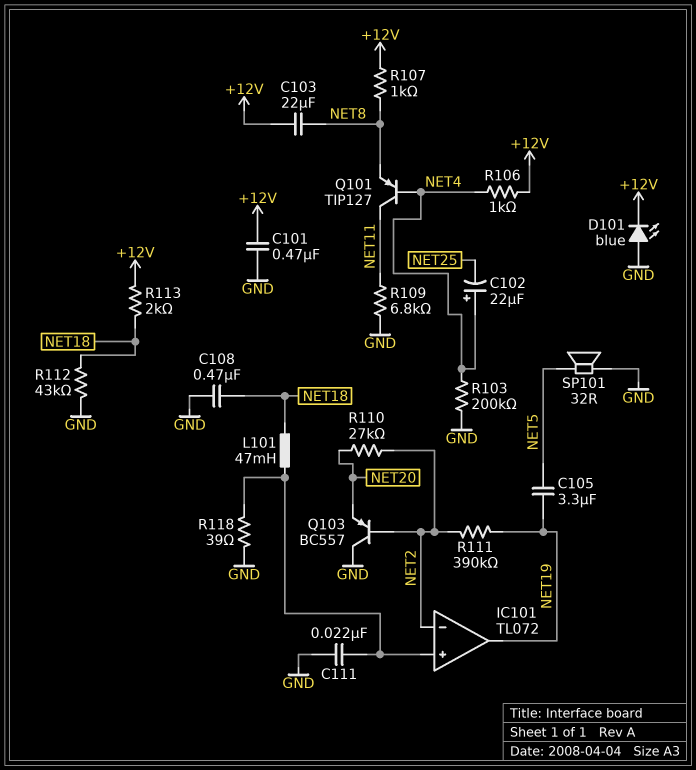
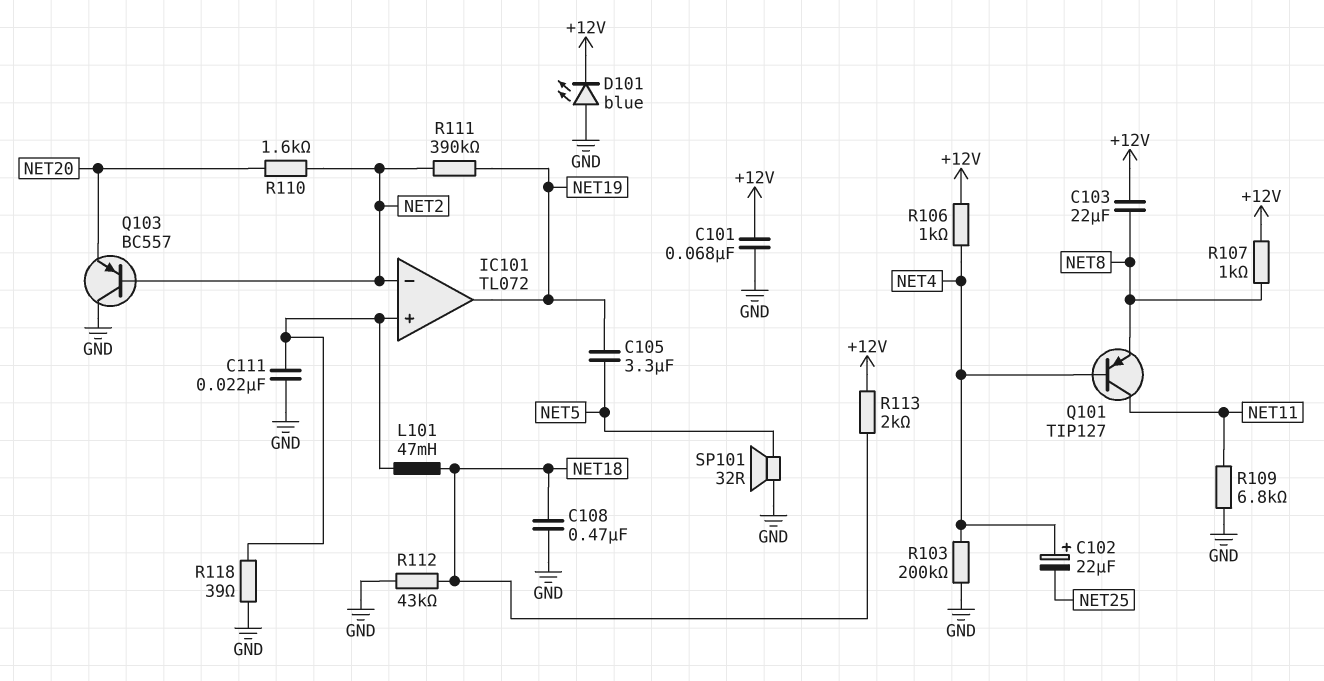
C101: 470nF (+12V, GND) -> 68nF (+12V, GND)
R110: 27k (NET2, NET20) -> 1.6k (NET2, NET20)

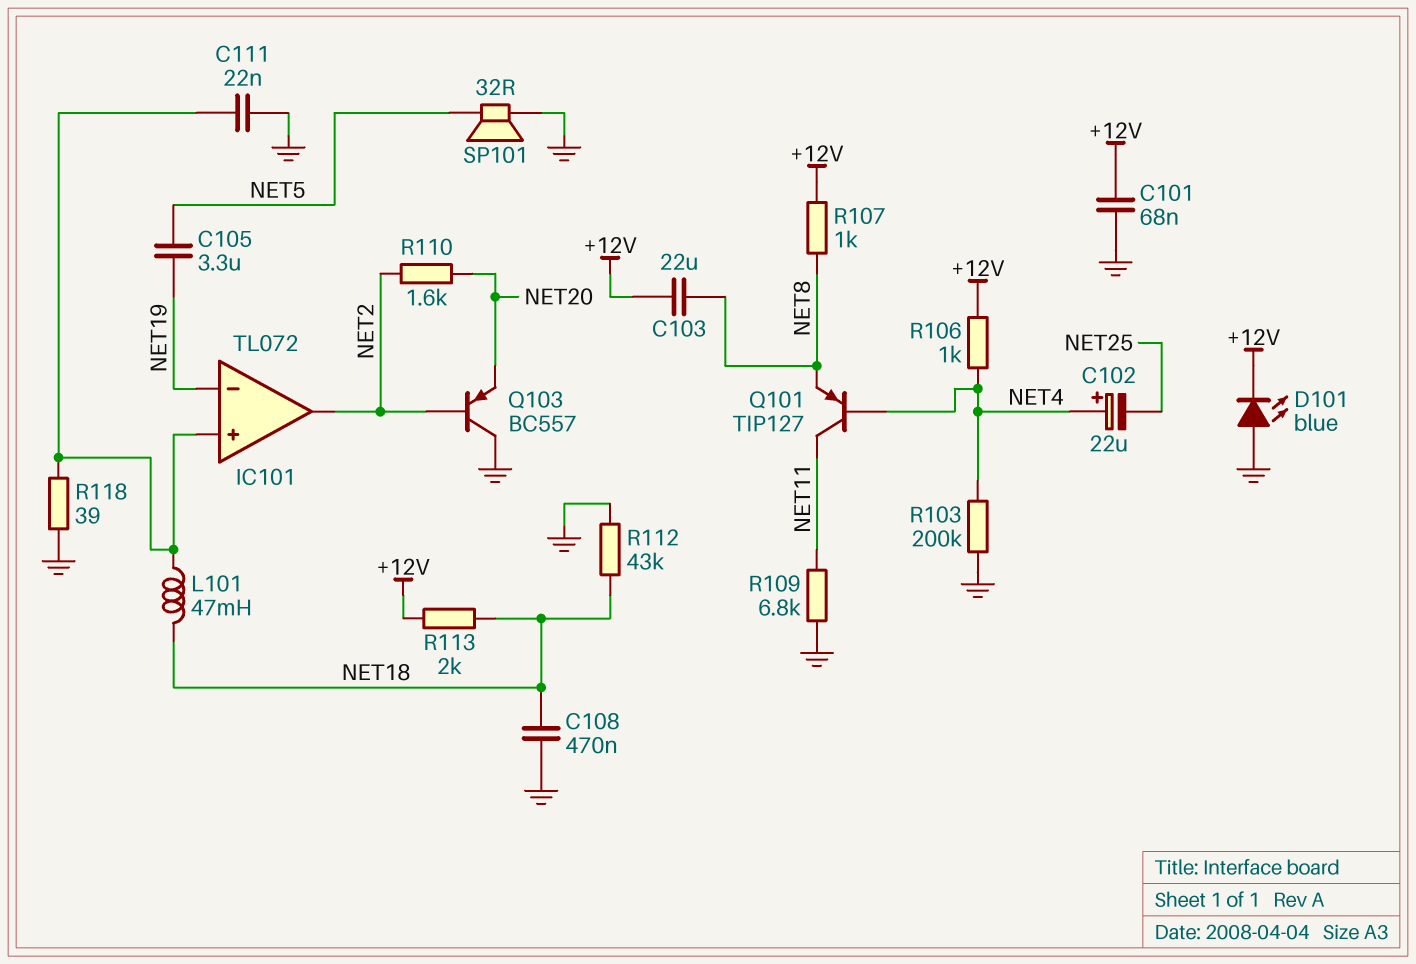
IC101 pin in-: NET2 -> NET19
IC101 pin out: NET19 -> NET2
R111: 390k (NET2, NET19) -> none

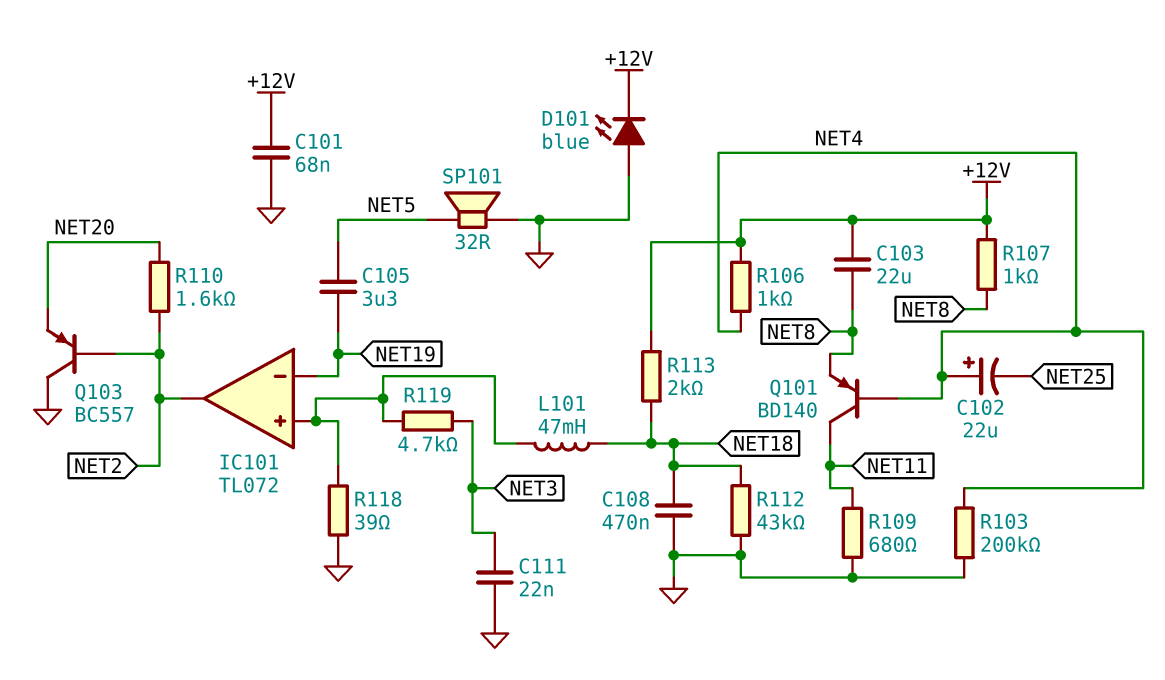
C111: 22nF (GND, IC101/in+) -> 22nF (GND, NET3)
Q101: PNP TIP127 (B NET4, C NET11, E NET8) -> PNP BD140 (B NET4, C NET11, E NET8)
R109: 6.8k (GND, NET11) -> 680 (GND, NET11)
R119: none -> 4.7k (IC101/in+, NET3)

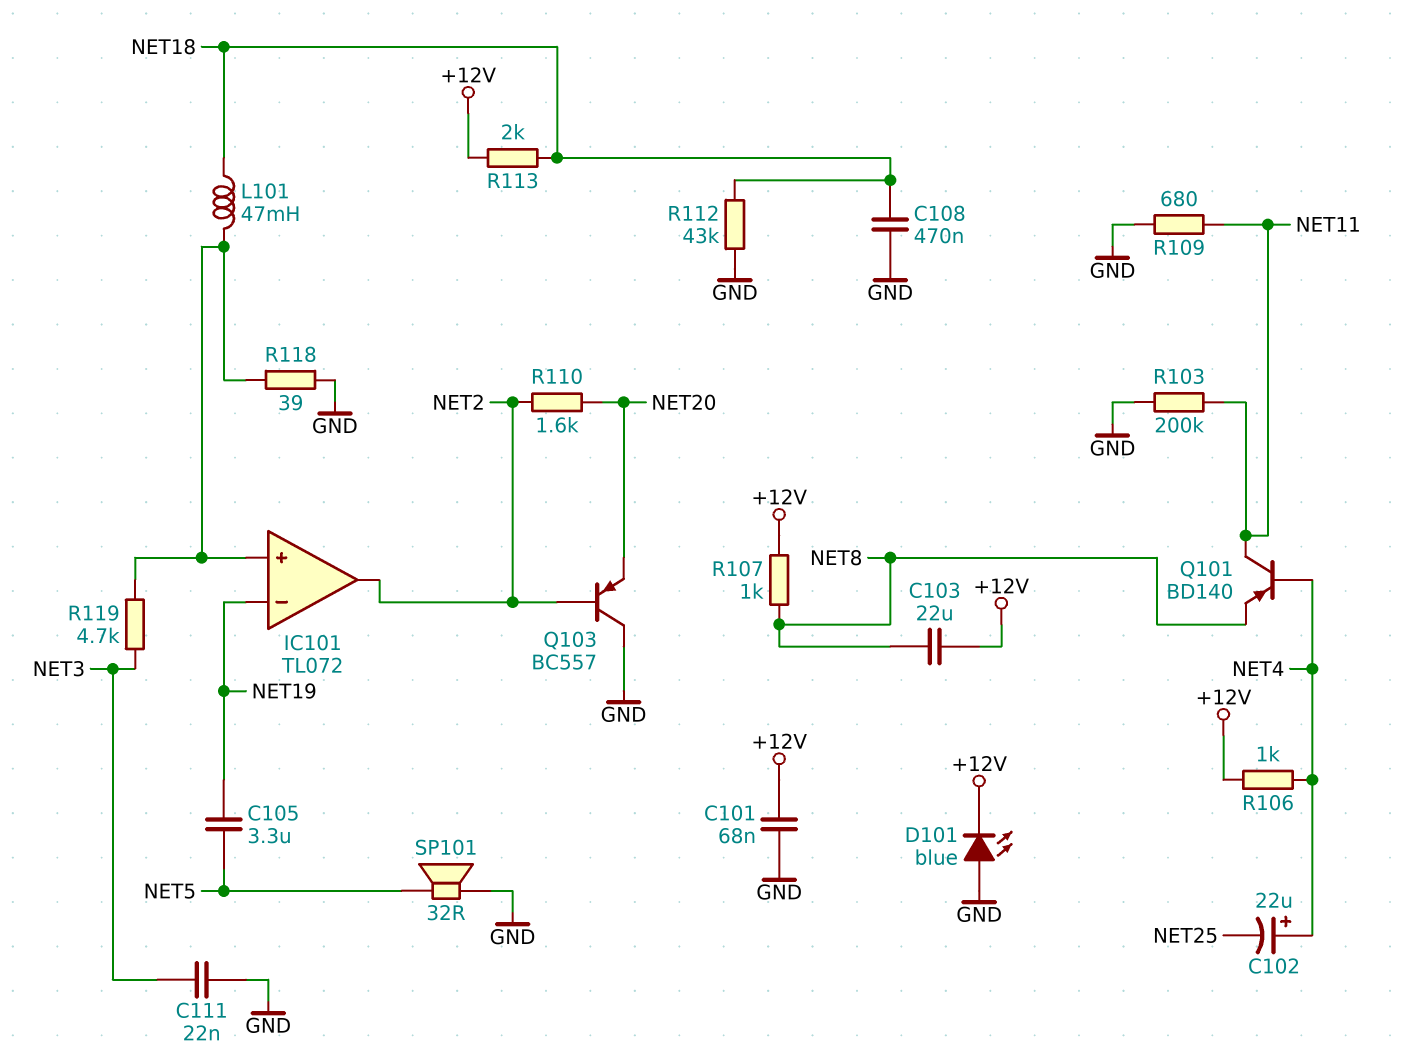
R103: 200k (GND, NET4) -> 200k (GND, NET11)

